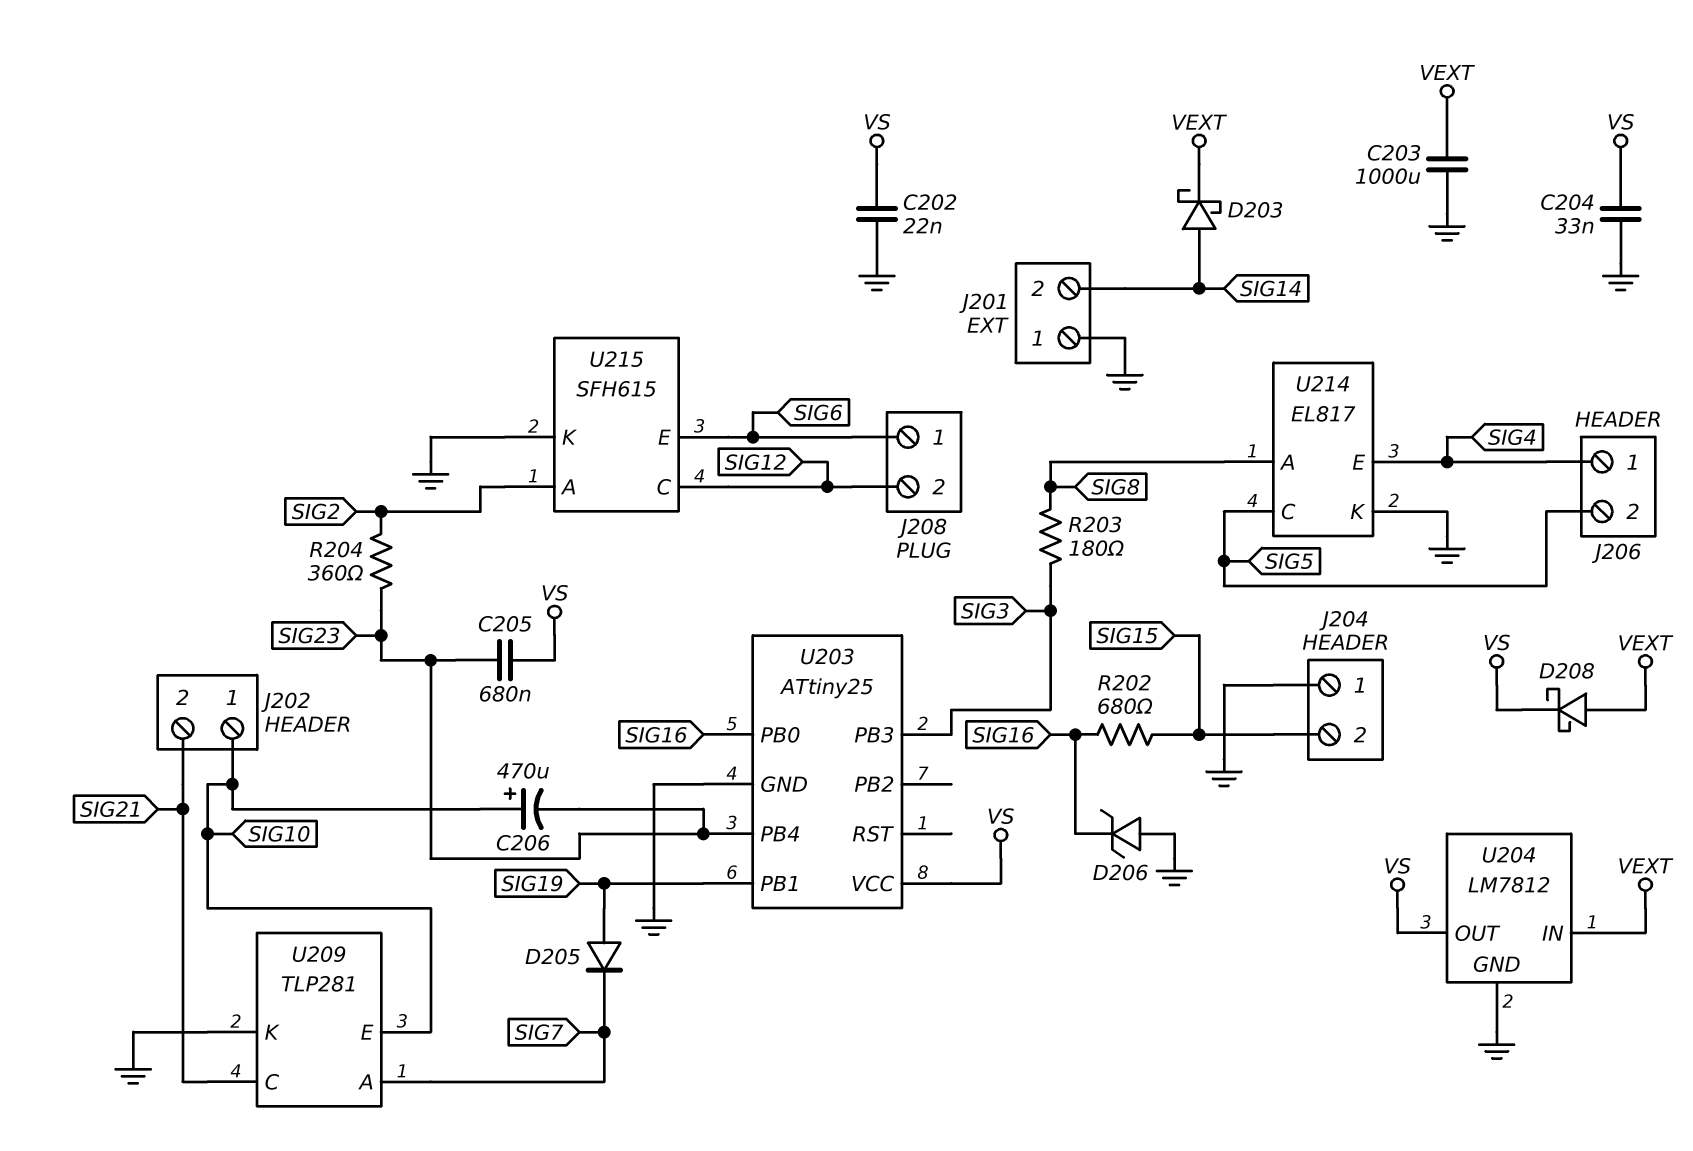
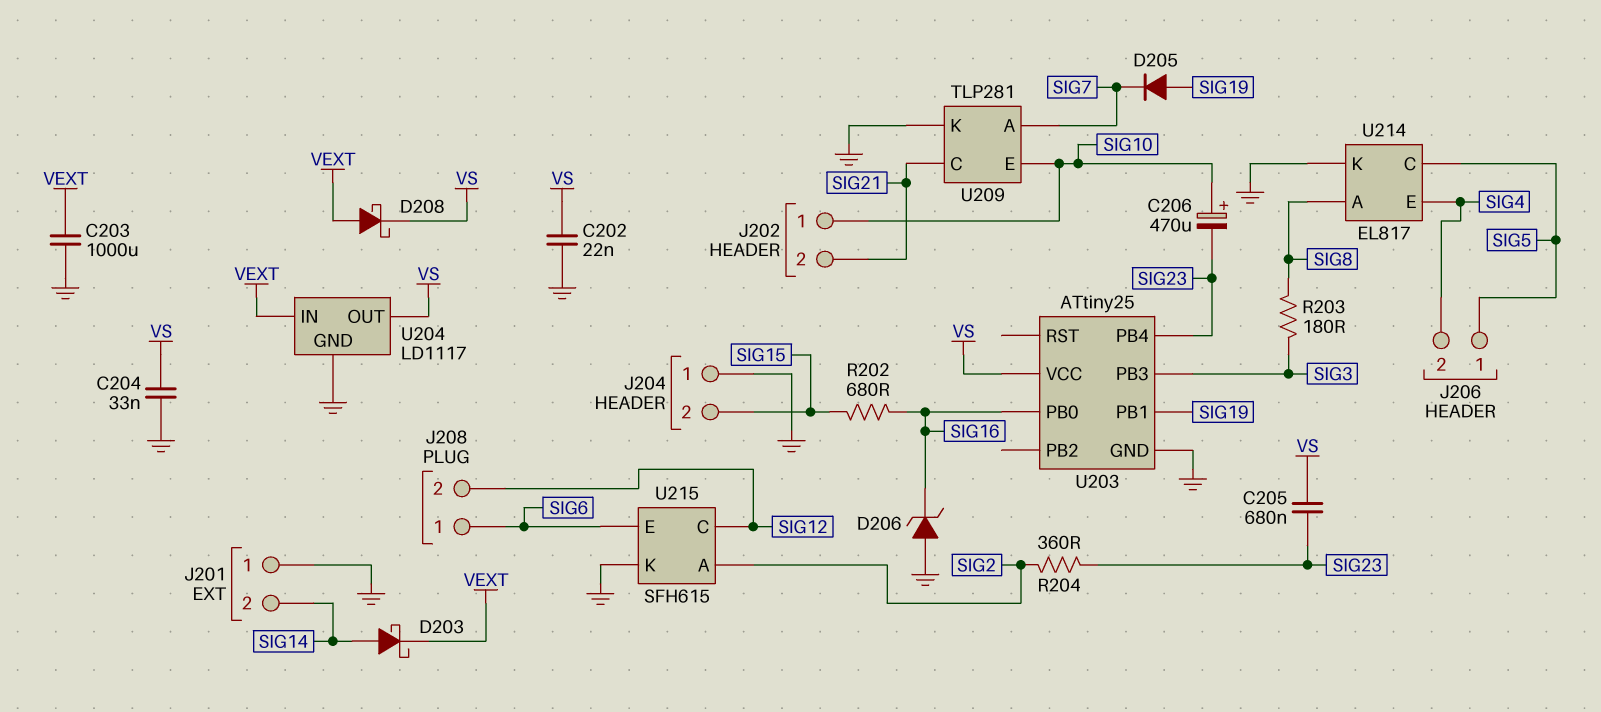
J206 pin 1: SIG4 -> SIG5
J206 pin 2: SIG5 -> SIG4
U204: LM7812 -> LD1117

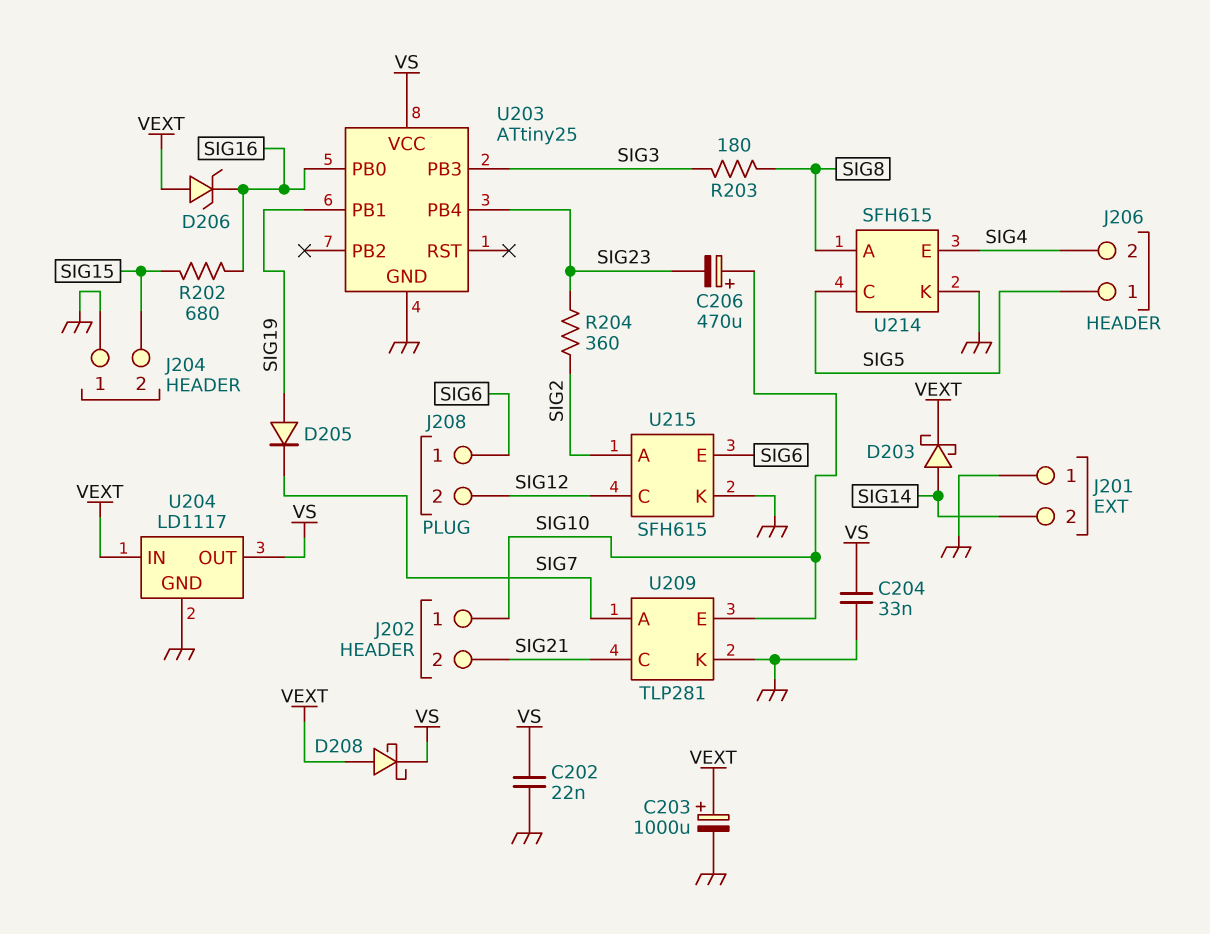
C203: 1000uF (GND, VEXT) -> 1000uF (plus VEXT, minus GND)
C205: 680nF (SIG23, VS) -> none
D206: zener (A GND, K SIG16) -> zener (A VEXT, K SIG16)
U214: EL817 -> SFH615

